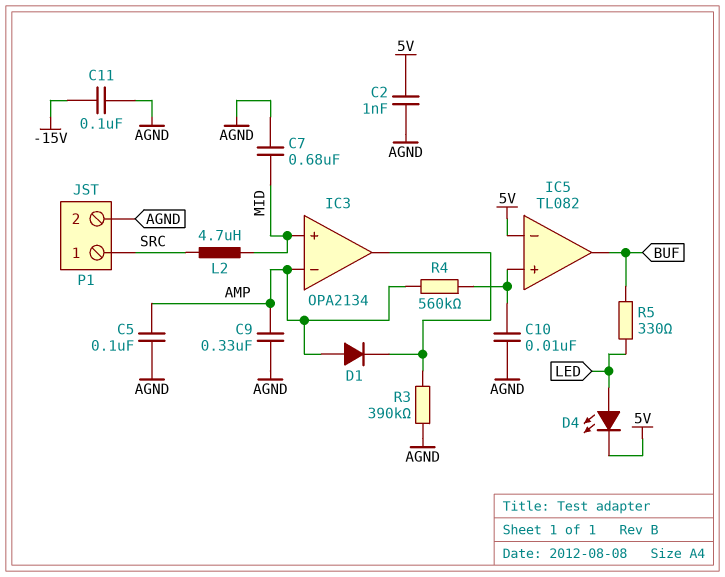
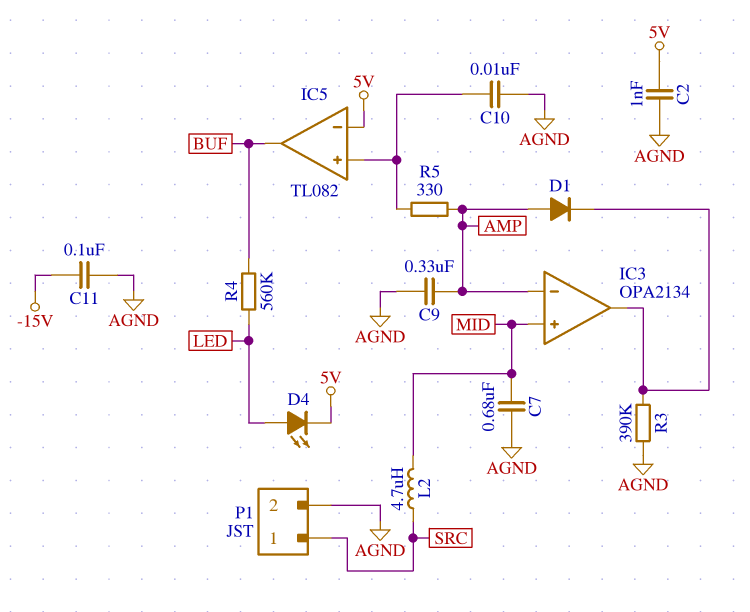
C5: 100nF (AGND, AMP) -> none
R4: 560k (AMP, IC5/in+) -> 560k (BUF, LED)
R5: 330 (BUF, LED) -> 330 (AMP, IC5/in+)

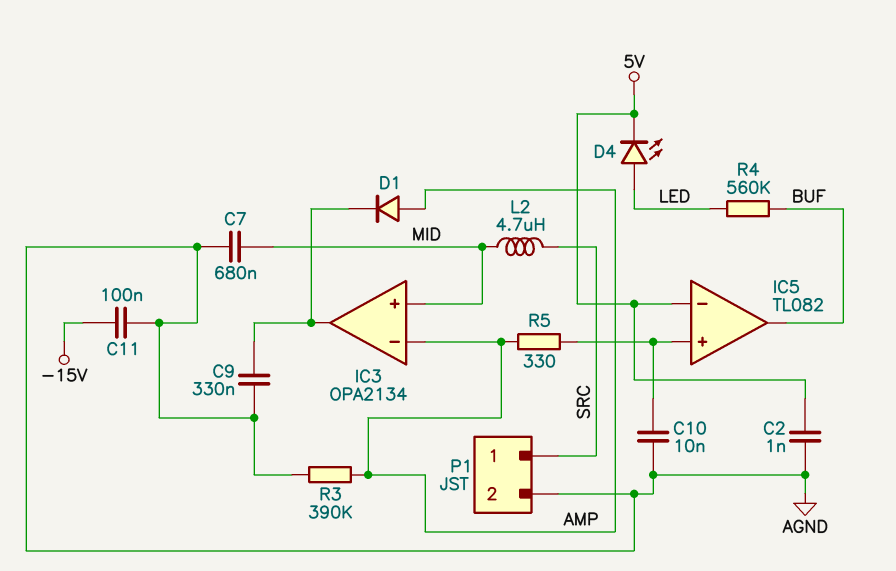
C9: 330nF (AGND, AMP) -> 330nF (AGND, IC3/out)
R3: 390k (AGND, IC3/out) -> 390k (AGND, AMP)

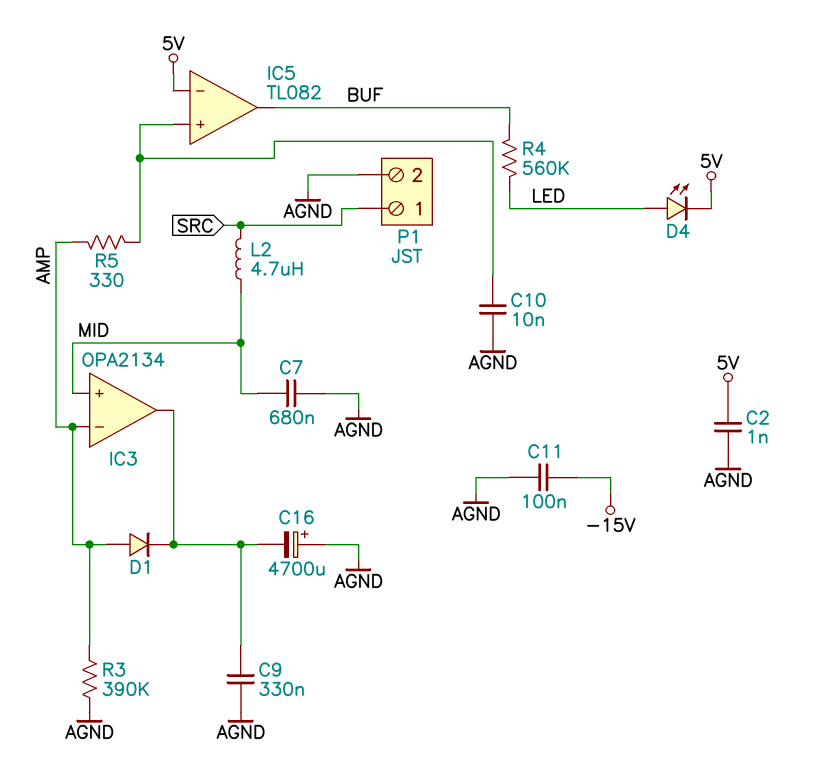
C16: none -> 4700uF (plus AGND, minus IC3/out)

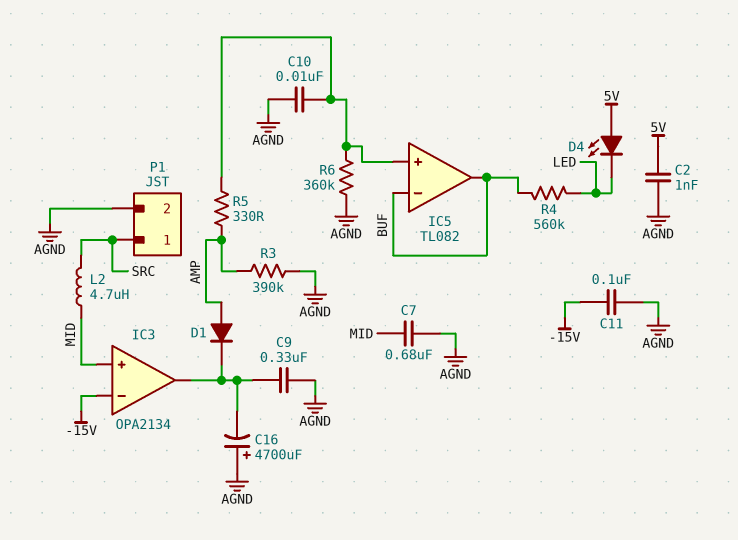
D4: LED (A LED, K 5V) -> LED (A 5V, K LED)
IC3 pin in-: AMP -> -15V
IC5 pin in-: 5V -> BUF
R6: none -> 360k (AGND, IC5/in+)

